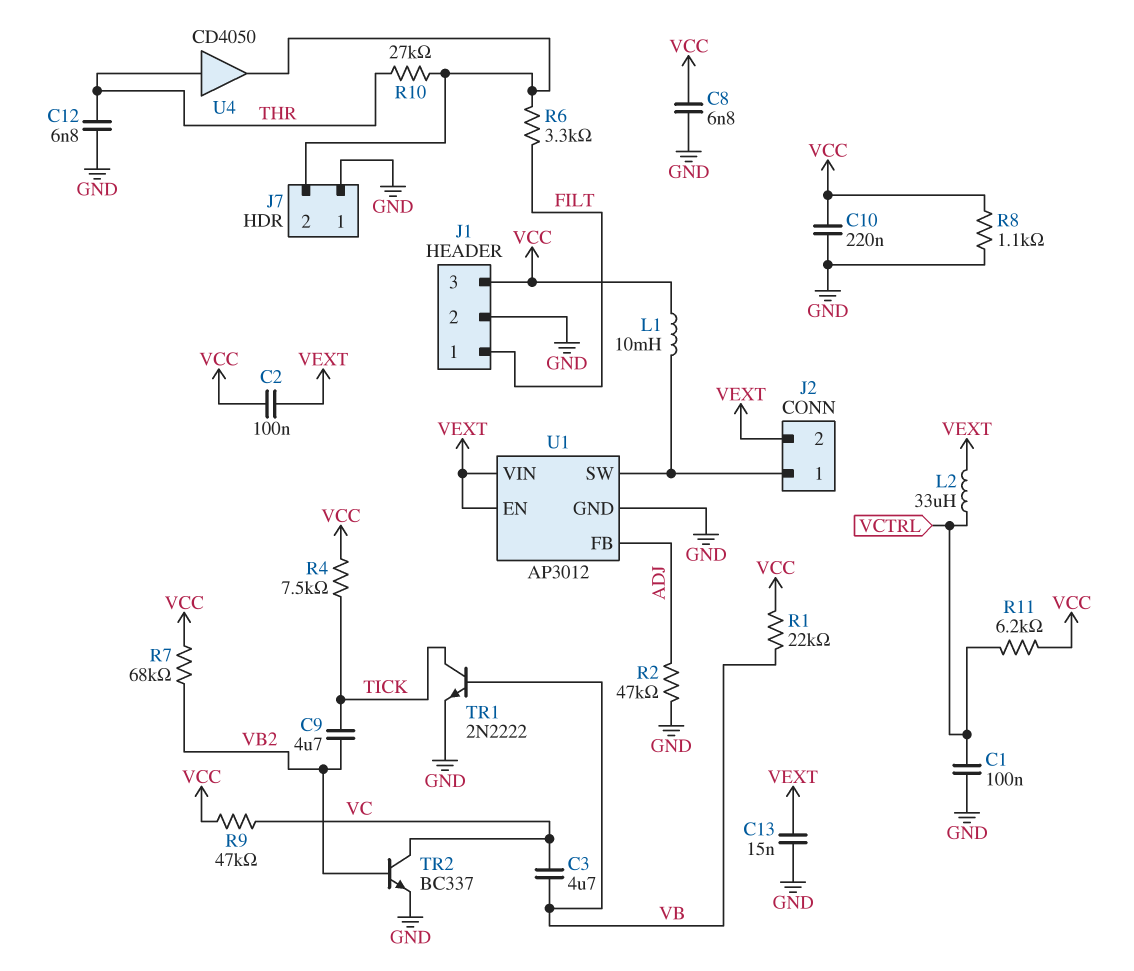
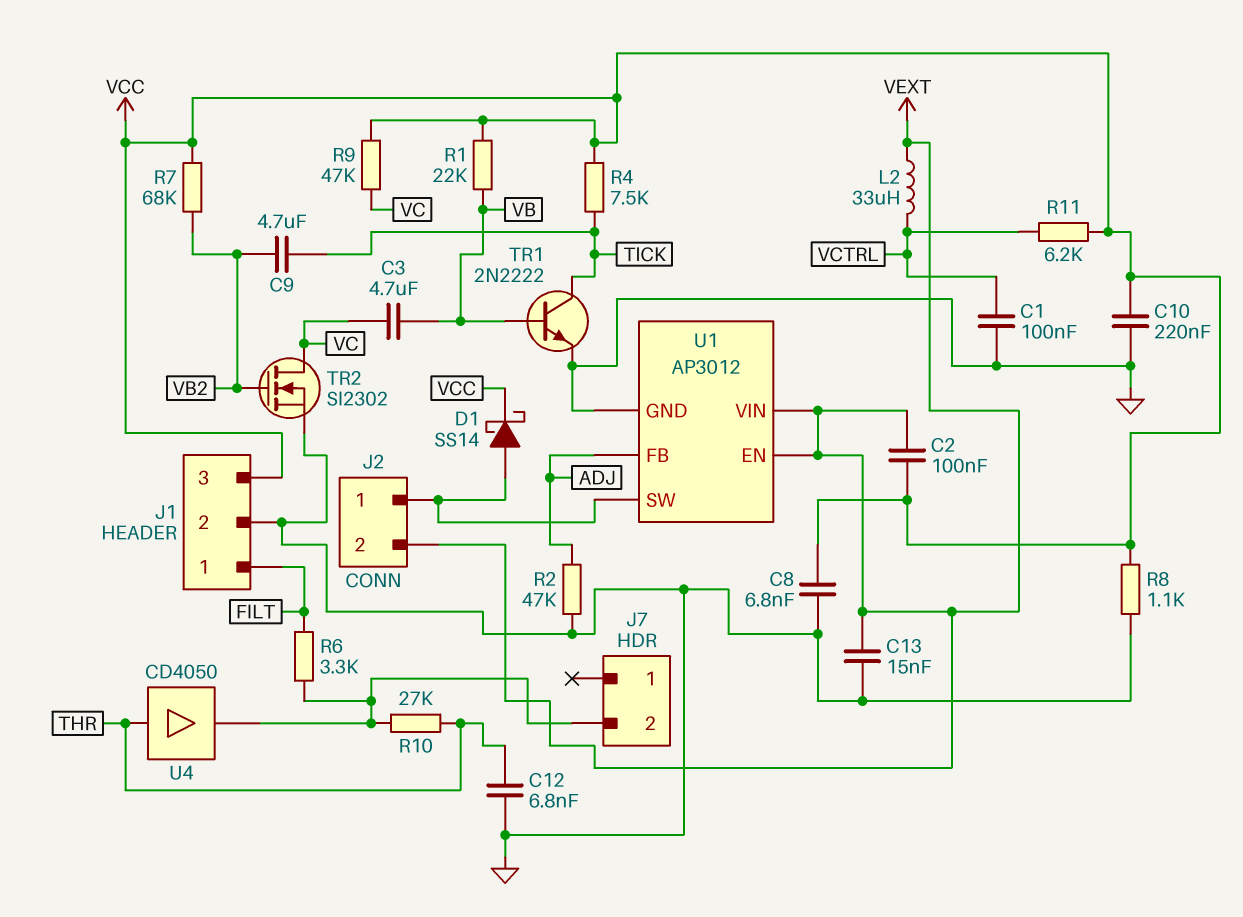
D1: none -> schottky SS14 (A J2/1, K VCC)
J7 pin 1: GND -> none
L1: 10mH (J2/1, VCC) -> none
TR2: NPN BC337 (B VB2, C VC, E GND) -> NMOS SI2302 (G VB2, D VC, S GND)

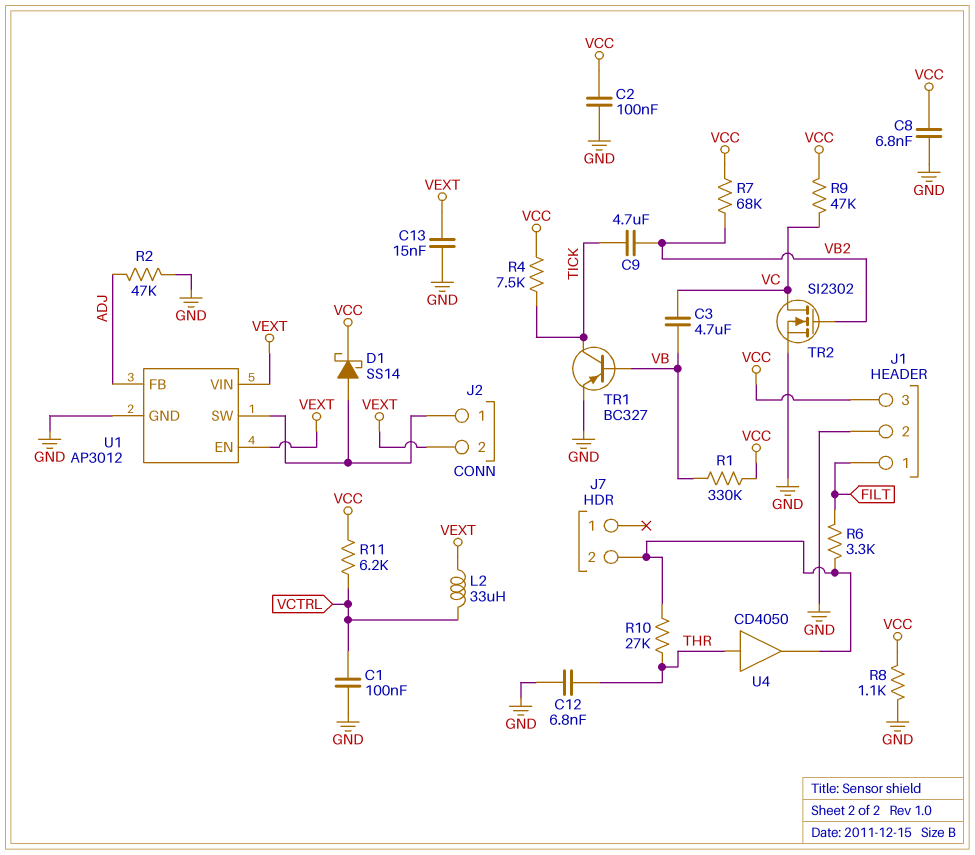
C2: 100nF (VCC, VEXT) -> 100nF (GND, VCC)
C10: 220nF (GND, VCC) -> none
R1: 22k (VB, VCC) -> 330k (VB, VCC)
TR1: NPN 2N2222 (B VB, C TICK, E GND) -> PNP BC327 (B VB, C TICK, E GND)

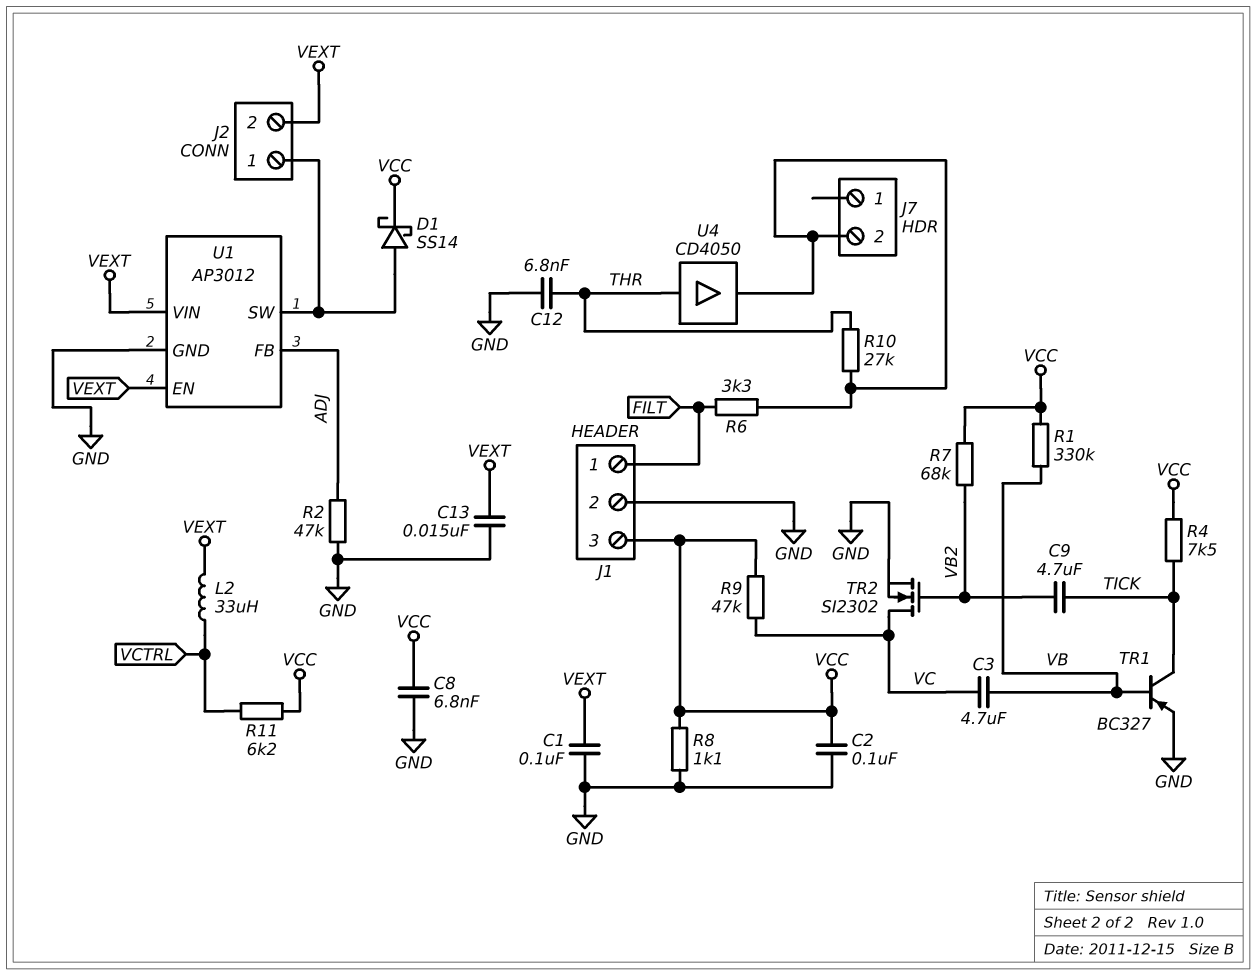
C1: 100nF (GND, VCTRL) -> 100nF (GND, VEXT)

